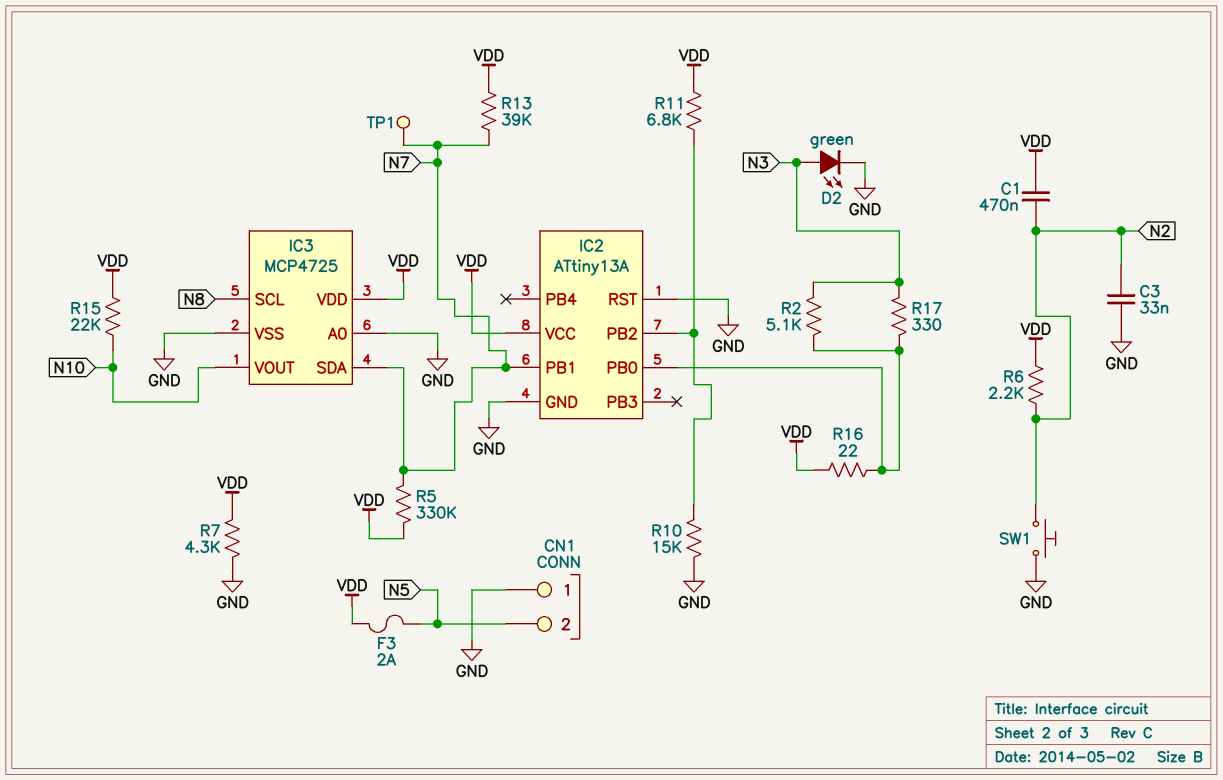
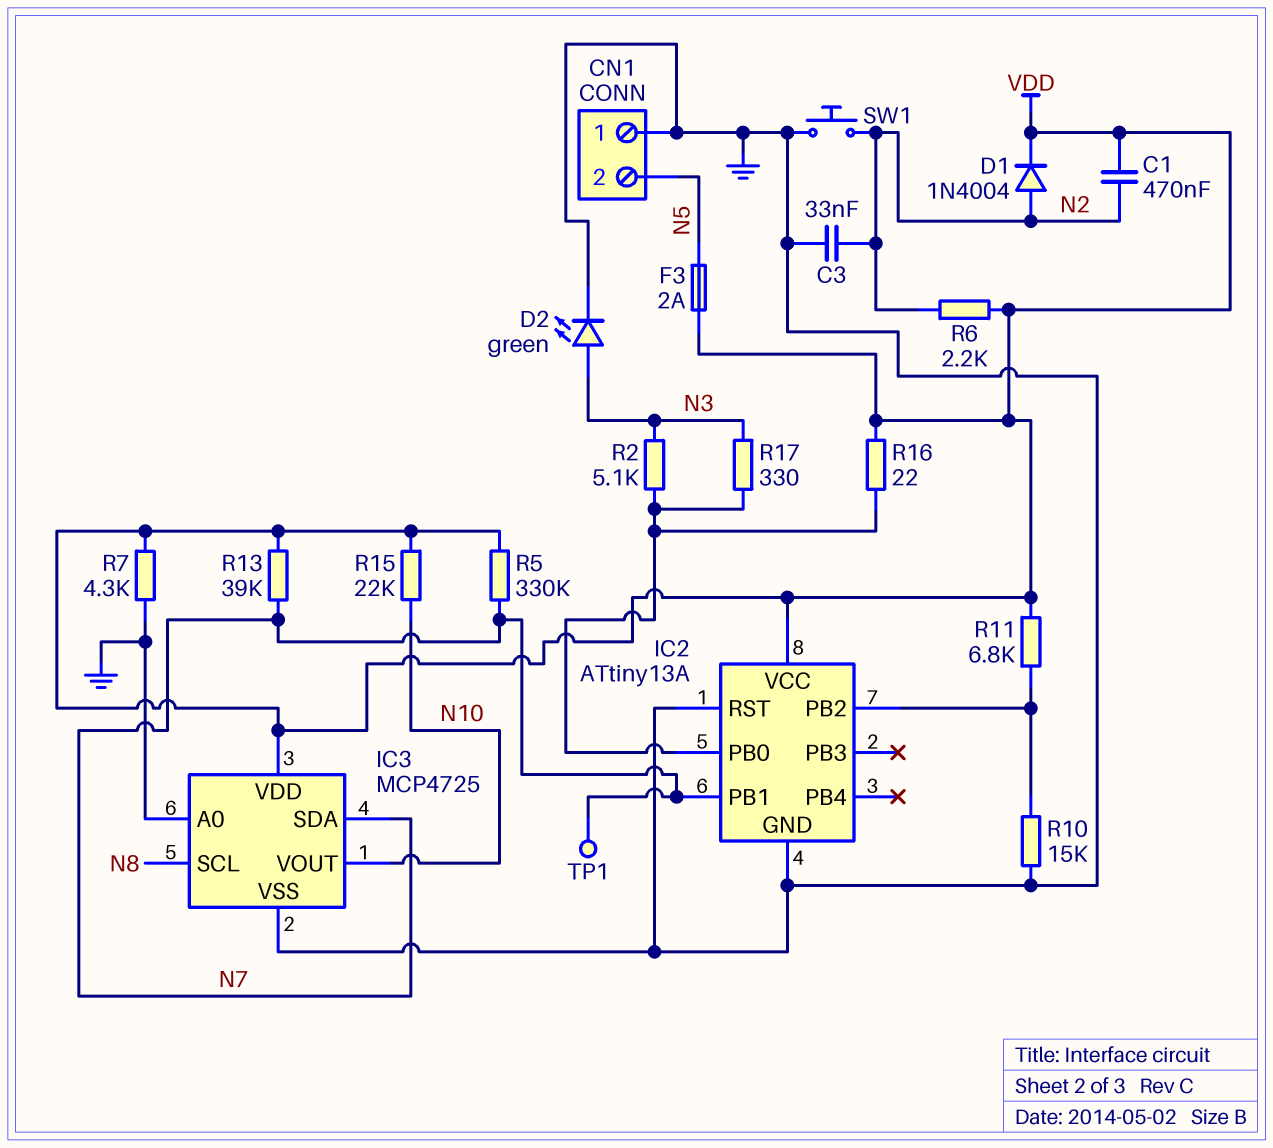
D1: none -> diode 1N4004 (A N2, K VDD)

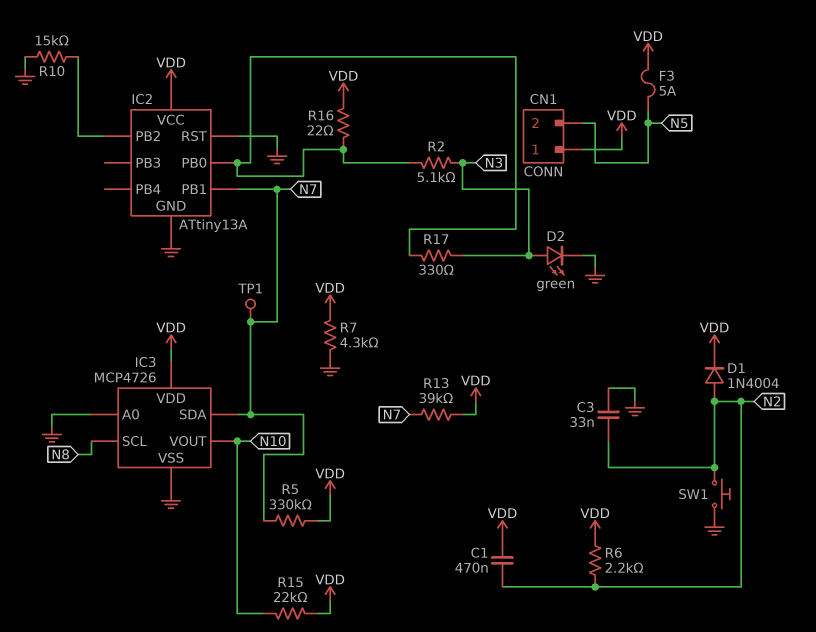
CN1 pin 1: GND -> VDD
F3: 2A (N5, VDD) -> 5A (N5, VDD)
IC3: MCP4725 -> MCP4726
R11: 6.8k (IC2/PB2, VDD) -> none

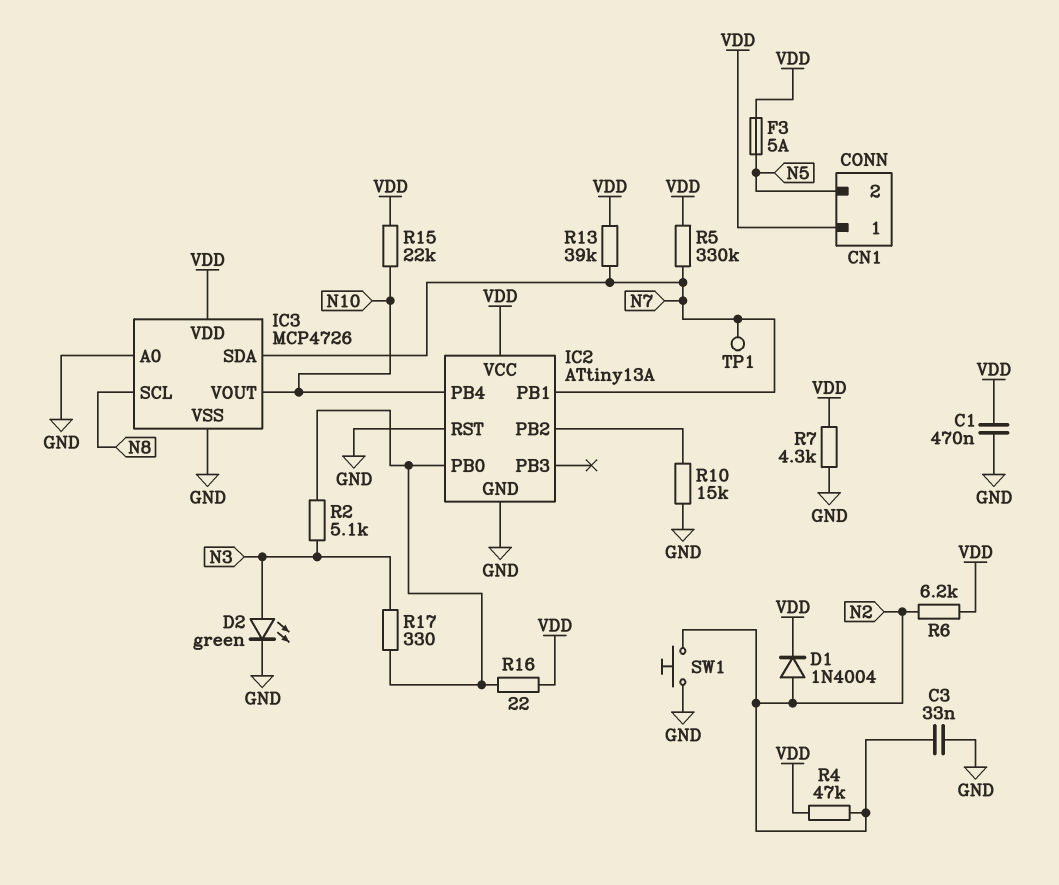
C1: 470nF (N2, VDD) -> 470nF (GND, VDD)
IC2 pin PB4: none -> N10
R4: none -> 47k (N2, VDD)
R6: 2.2k (N2, VDD) -> 6.2k (N2, VDD)

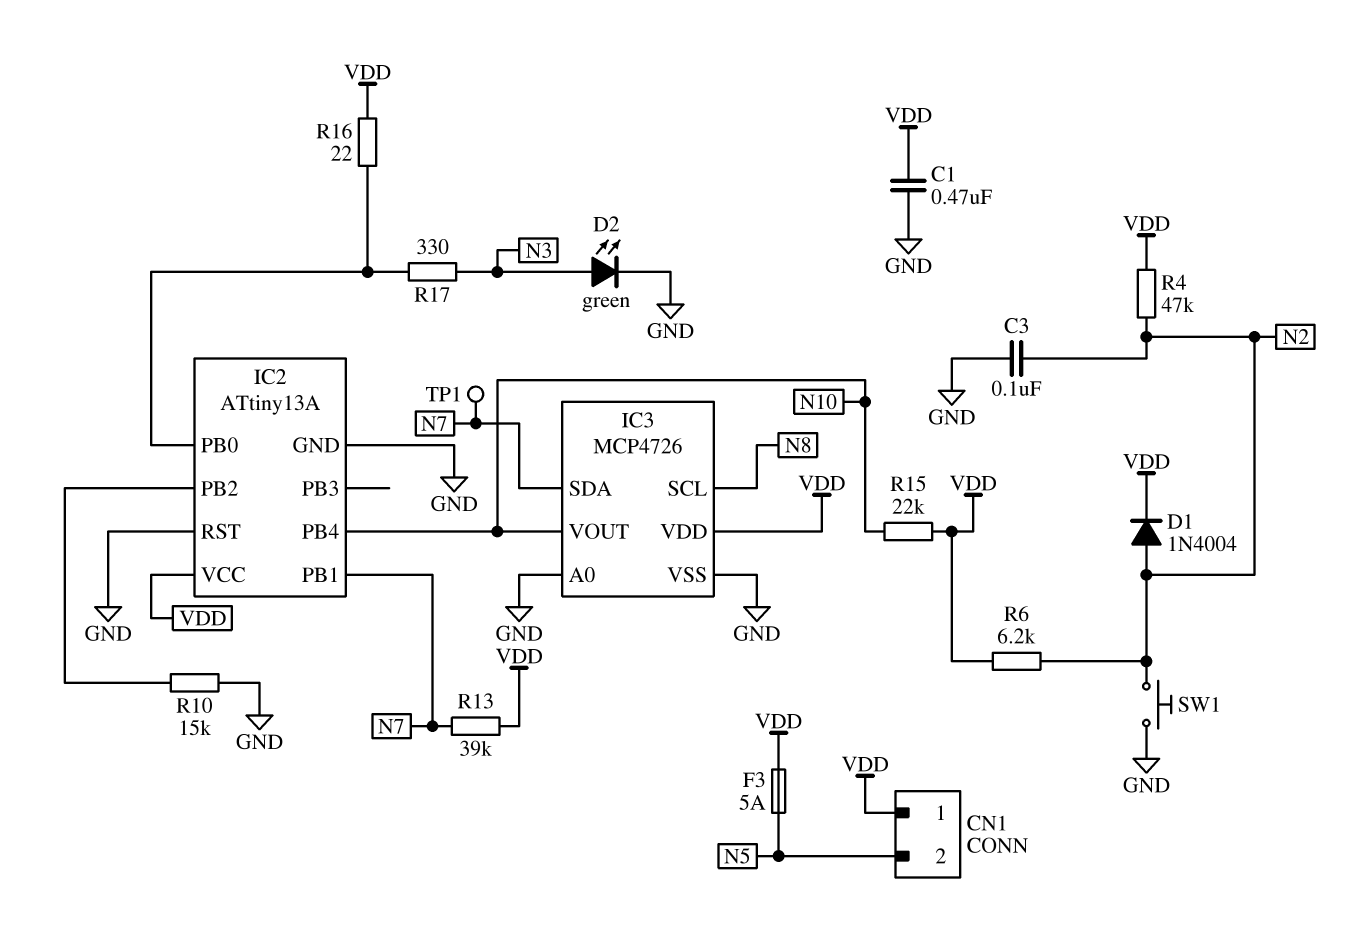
C3: 33nF (GND, N2) -> 100nF (GND, N2)
R2: 5.1k (IC2/PB0, N3) -> none
R5: 330k (N7, VDD) -> none
R7: 4.3k (GND, VDD) -> none

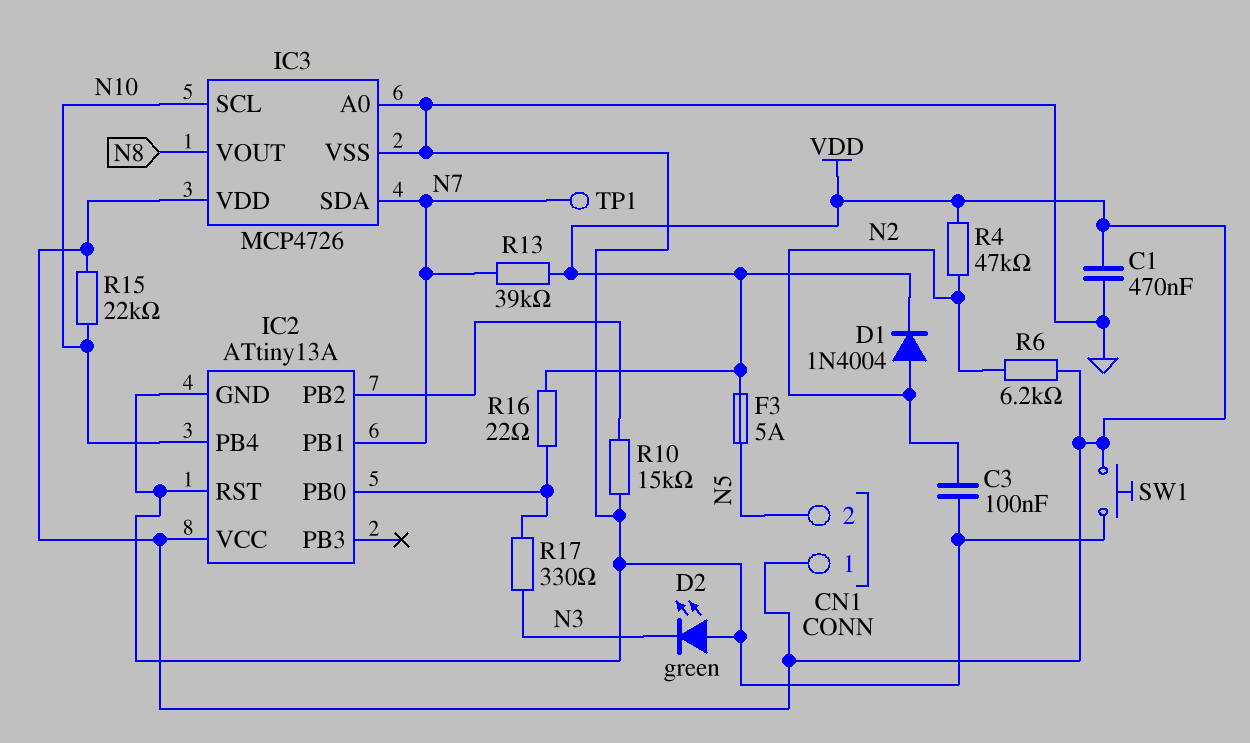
D2: LED green (A N3, K GND) -> LED green (A GND, K N3)
IC3 pin SCL: N8 -> N10
IC3 pin VOUT: N10 -> N8
SW1: button (GND, N2) -> button (GND, VDD)

